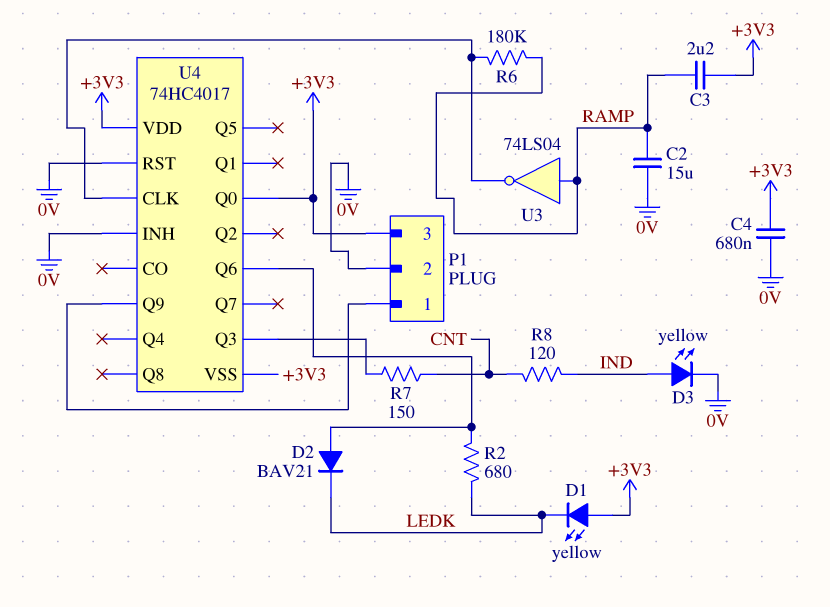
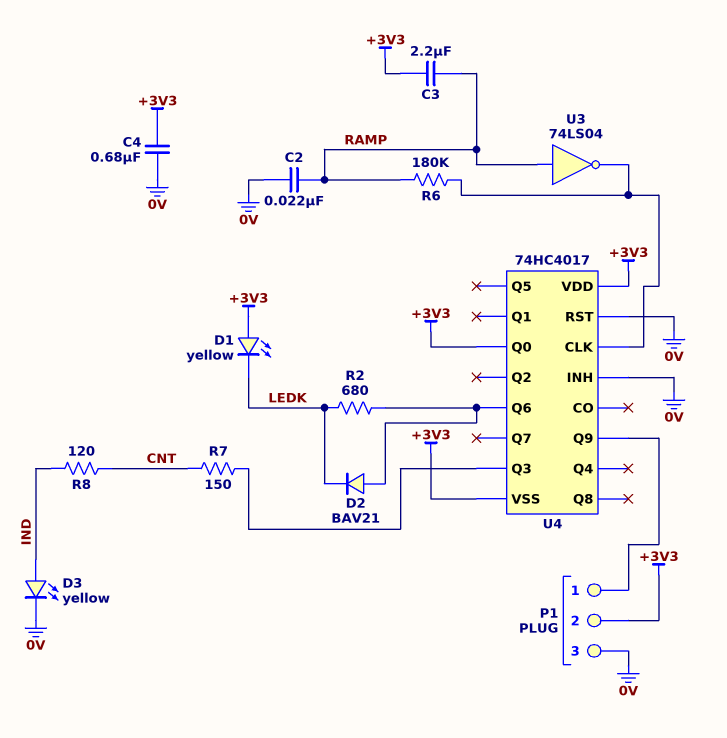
C2: 15uF (0V, RAMP) -> 22nF (0V, RAMP)
P1 pin 2: 0V -> +3V3
P1 pin 3: +3V3 -> 0V

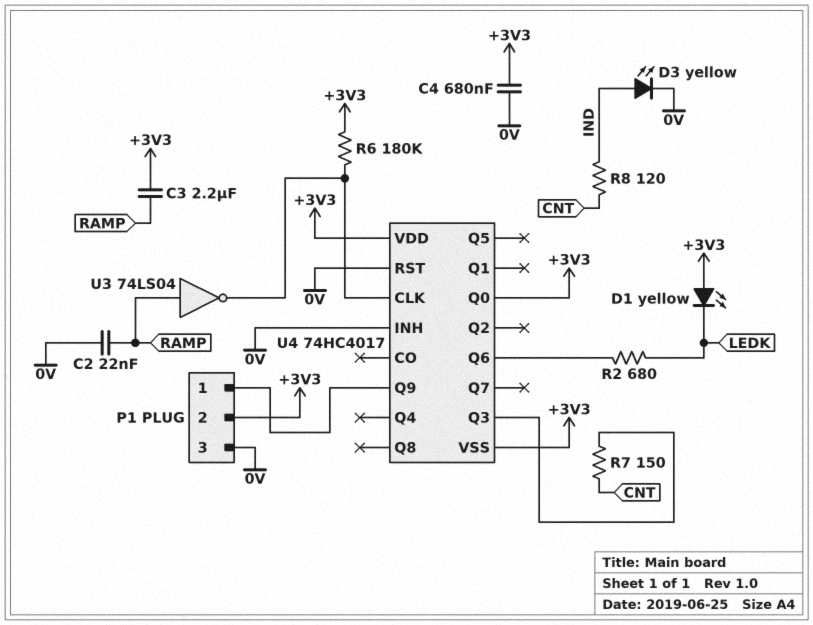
D2: diode BAV21 (A U4/Q6, K LEDK) -> none
R6: 180k (RAMP, U4/CLK) -> 180k (+3V3, U4/CLK)

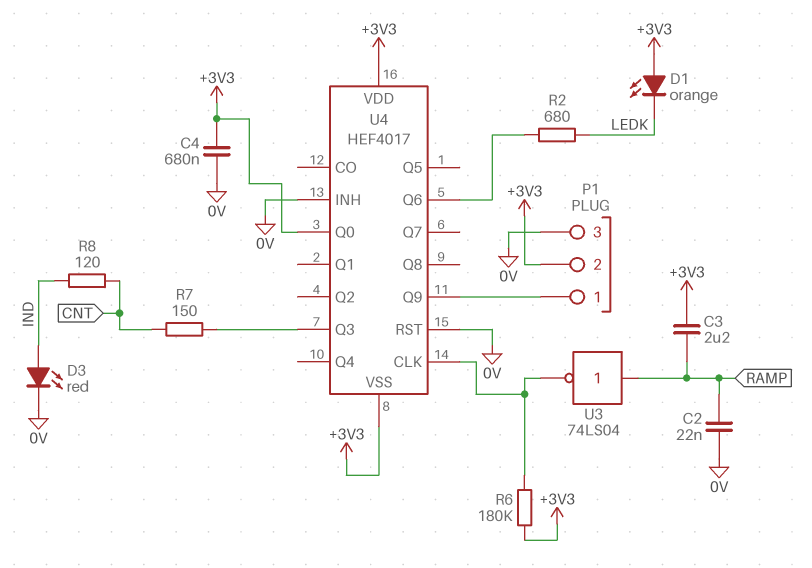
D1: LED yellow (A +3V3, K LEDK) -> LED orange (A +3V3, K LEDK)
D3: LED yellow (A IND, K 0V) -> LED red (A IND, K 0V)
U4: 74HC4017 -> HEF4017

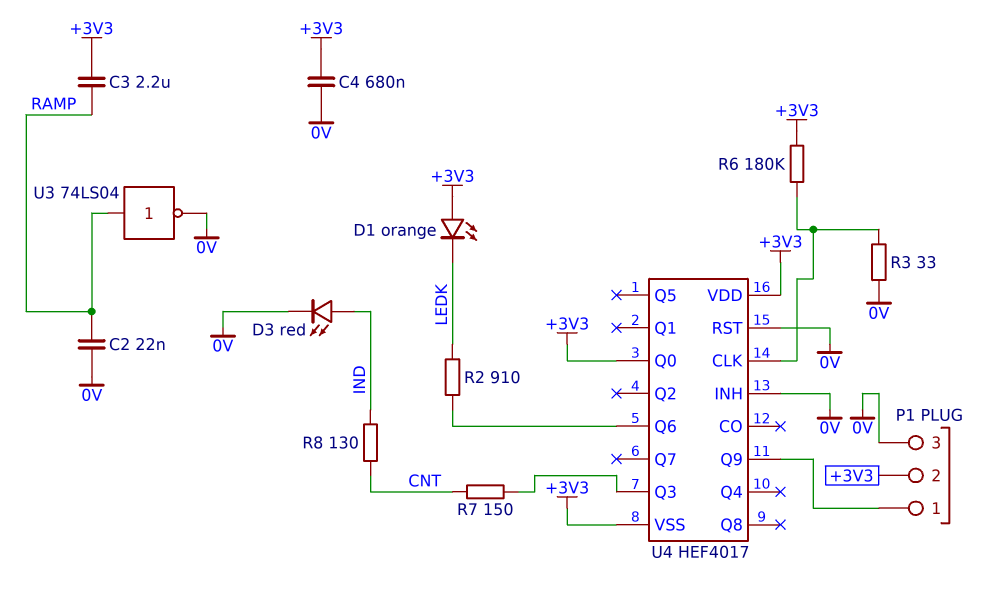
R2: 680 (LEDK, U4/Q6) -> 910 (LEDK, U4/Q6)
R3: none -> 33 (0V, U4/CLK)
R8: 120 (CNT, IND) -> 130 (CNT, IND)
U3: NOT 74LS04 (in RAMP, out U4/CLK) -> NOT 74LS04 (in RAMP, out 0V)

